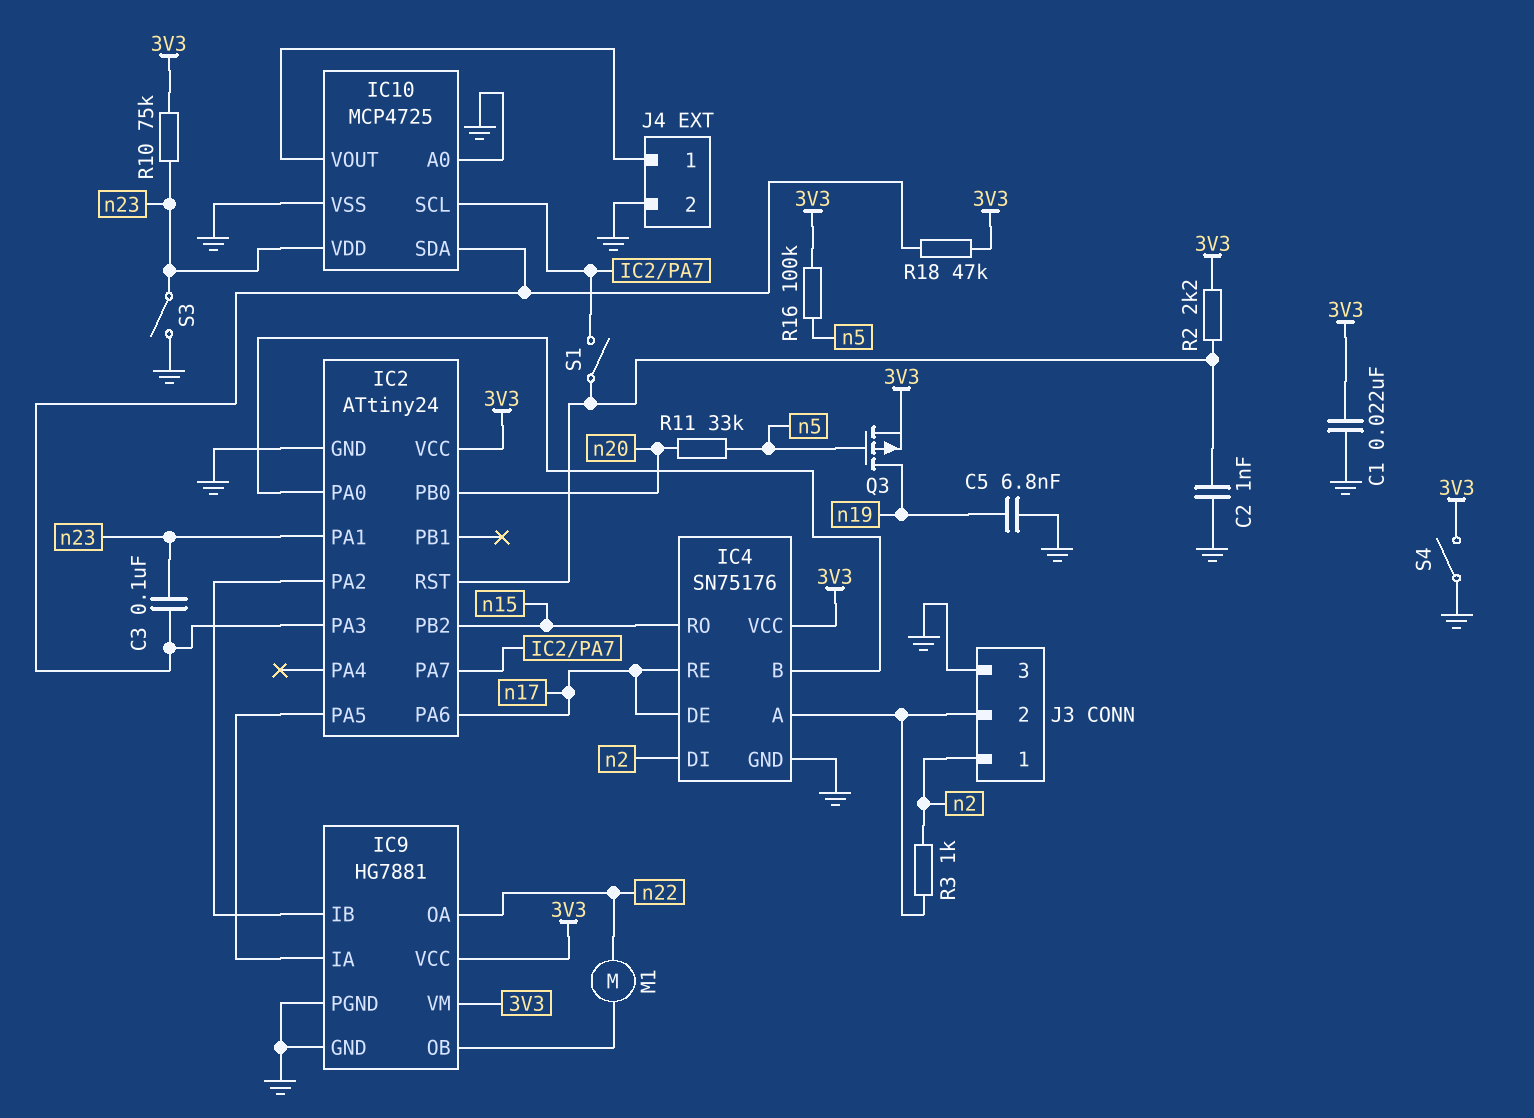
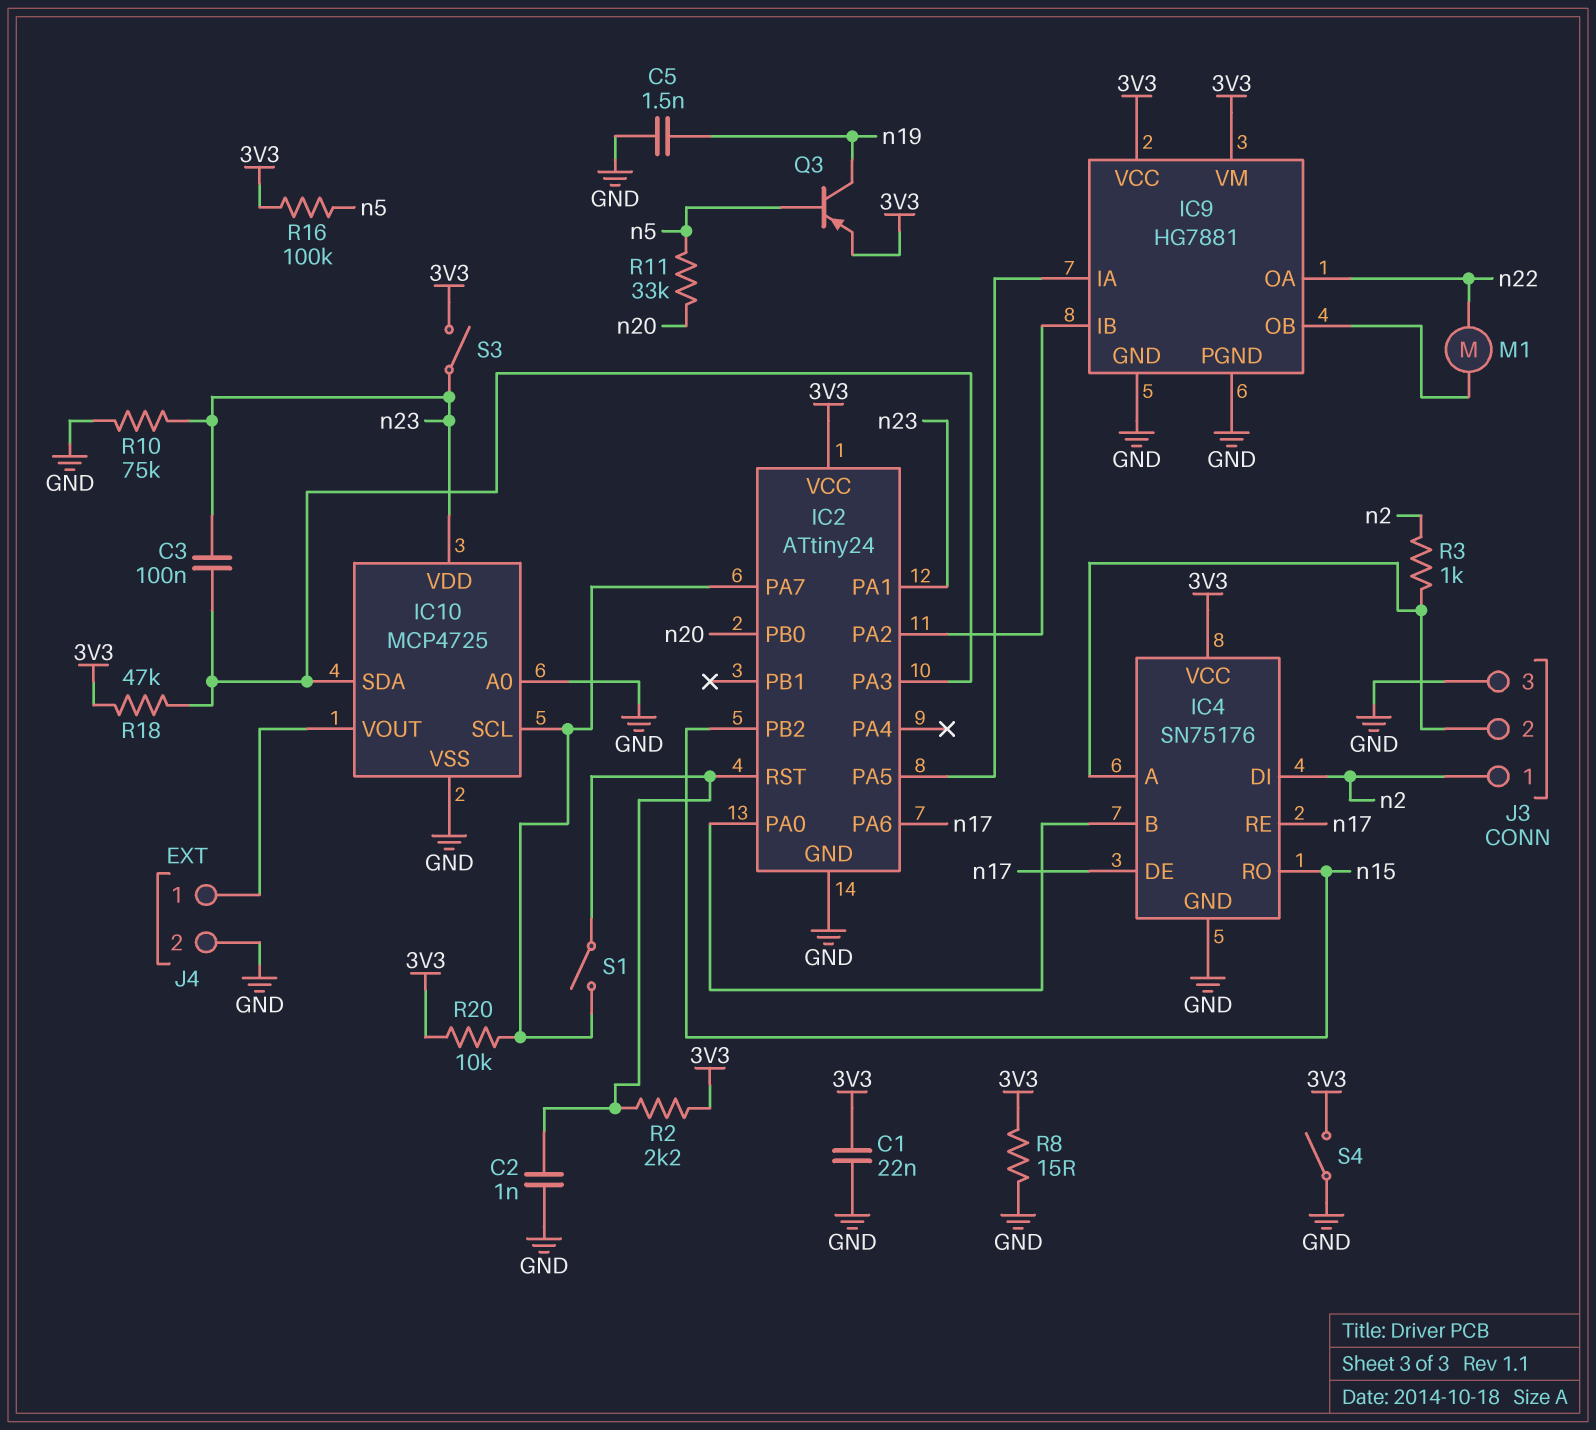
C5: 6.8nF (GND, n19) -> 1.5nF (GND, n19)
Q3: PMOS (G n5, D n19, S 3V3) -> PNP (B n5, C n19, E 3V3)
R8: none -> 15 (3V3, GND)
R10: 75k (3V3, n23) -> 75k (GND, n23)
R20: none -> 10k (3V3, IC2/PA7)
S3: switch (GND, n23) -> switch (3V3, n23)

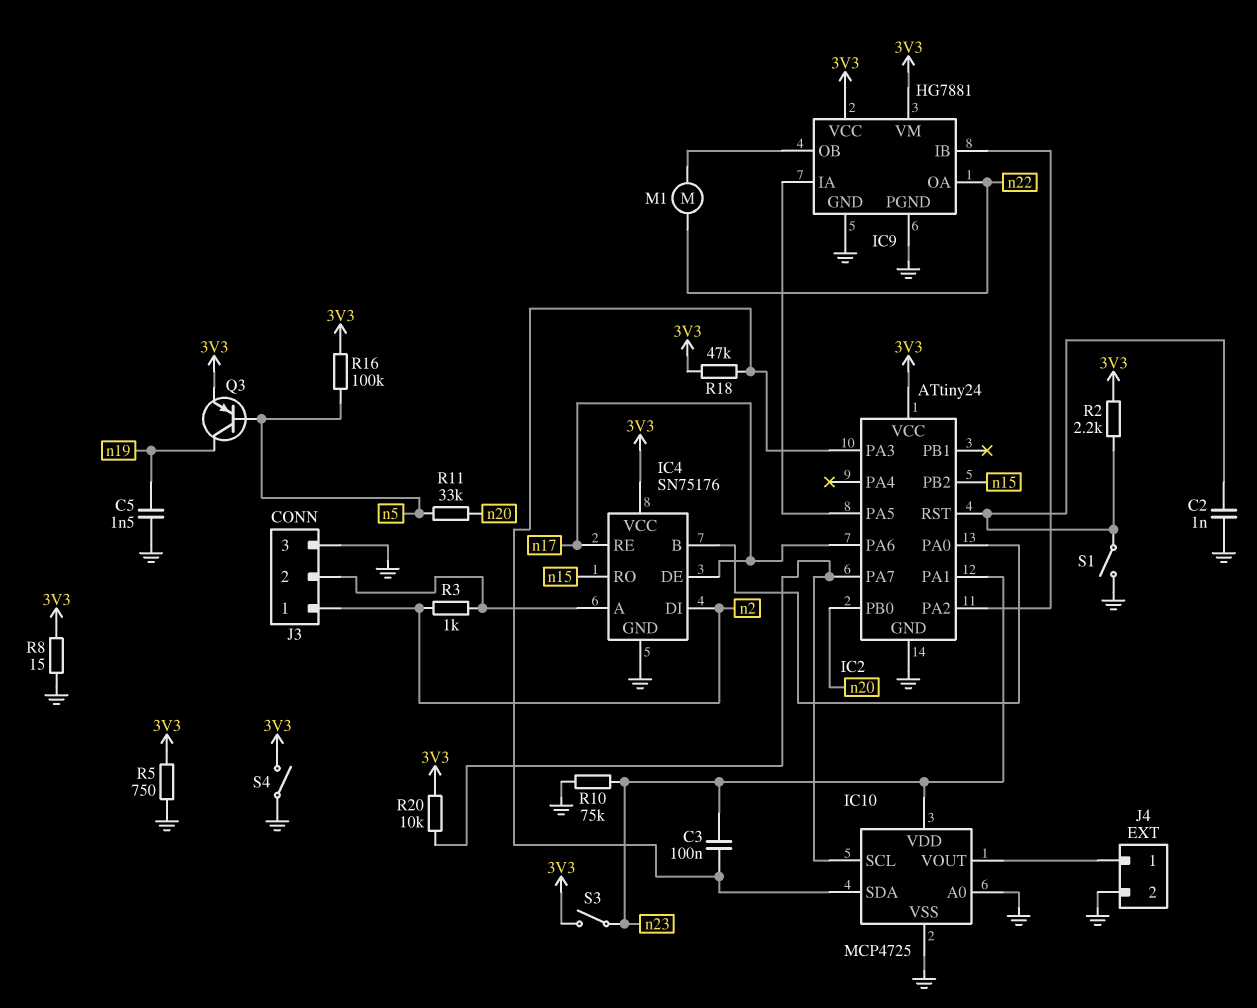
C1: 22nF (3V3, GND) -> none
R5: none -> 750 (3V3, GND)
S1: switch (IC2/PA7, IC2/RST) -> switch (GND, IC2/RST)

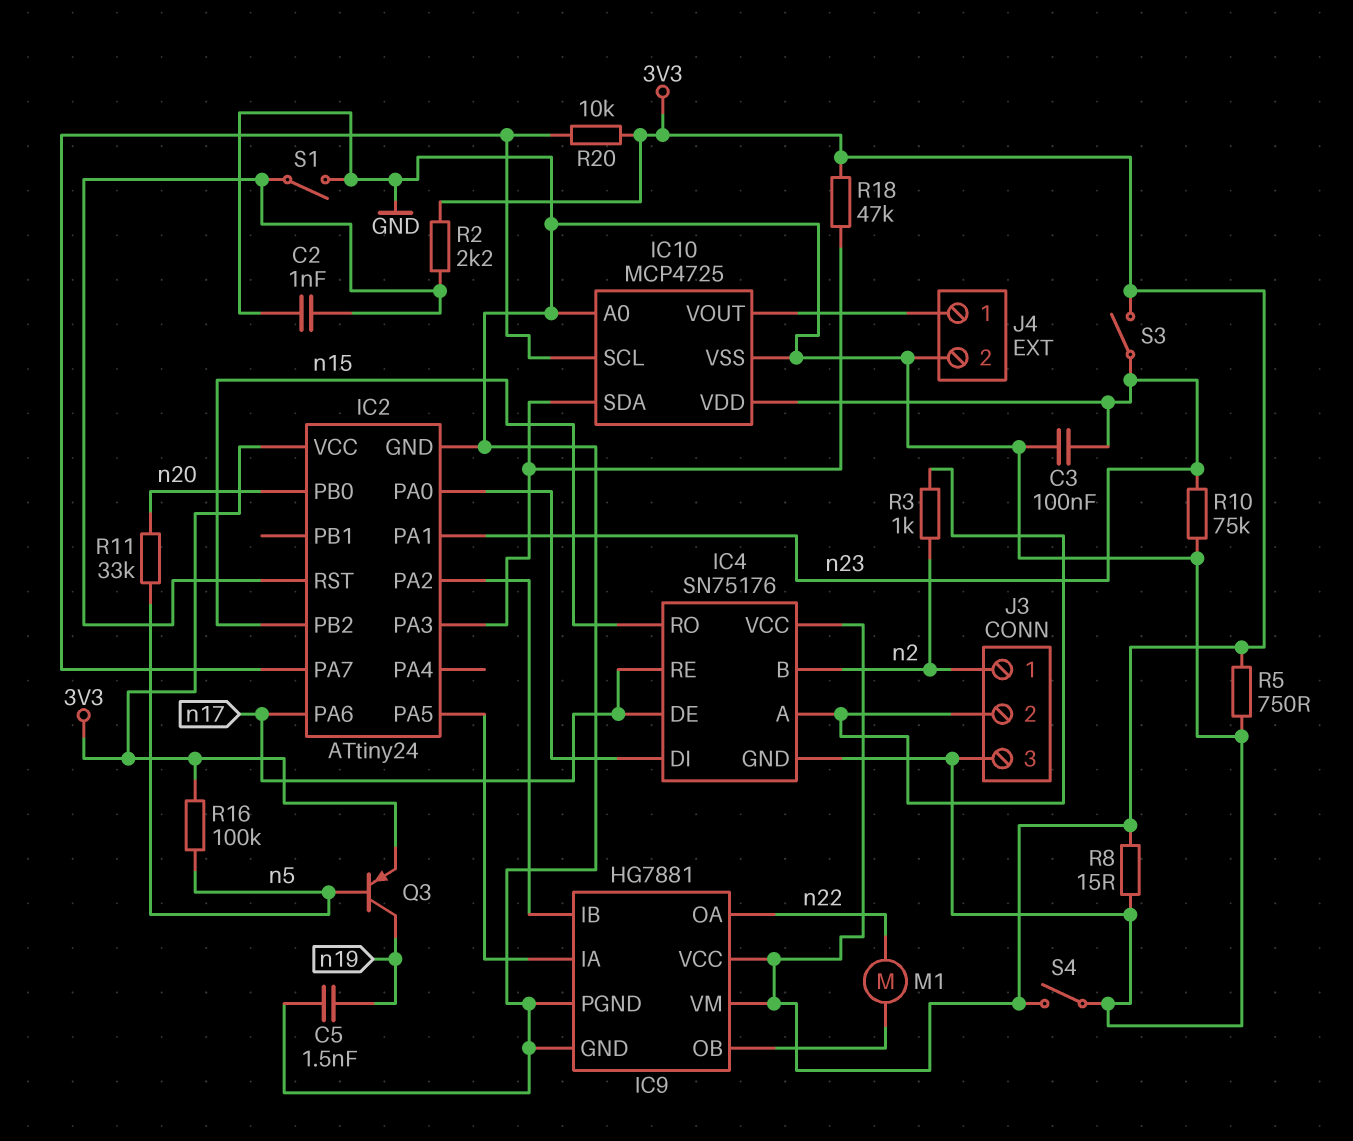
C3: 100nF (IC2/PA3, n23) -> 100nF (GND, n23)
IC4 pin B: IC2/PA0 -> n2
IC4 pin DI: n2 -> IC2/PA0

